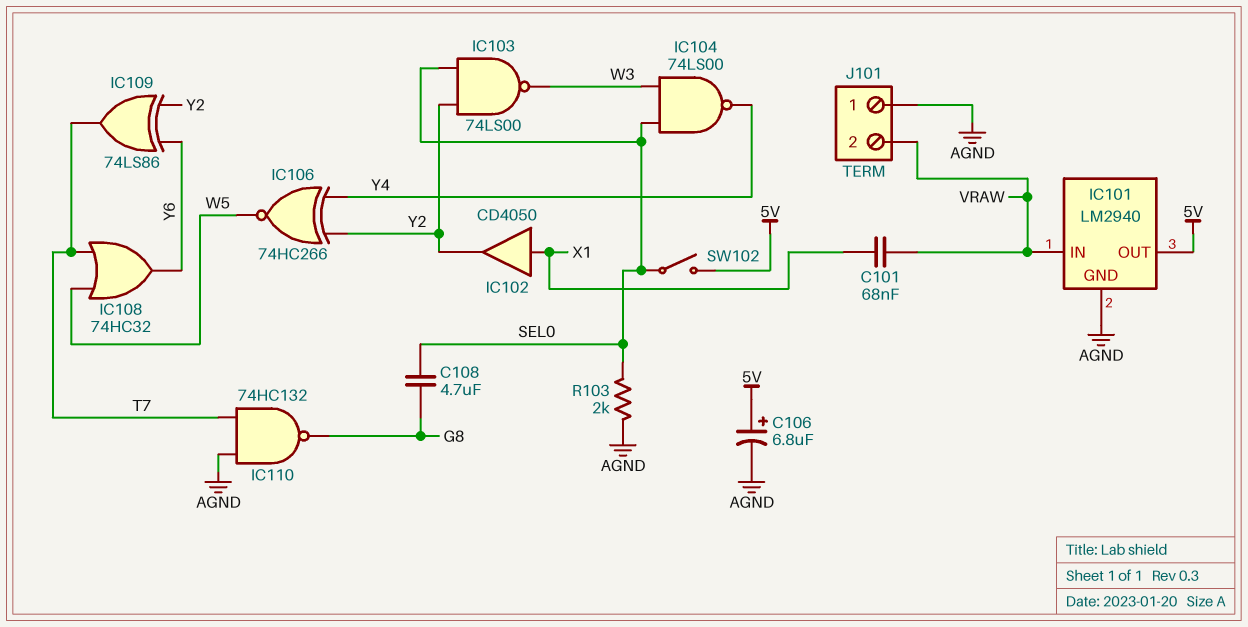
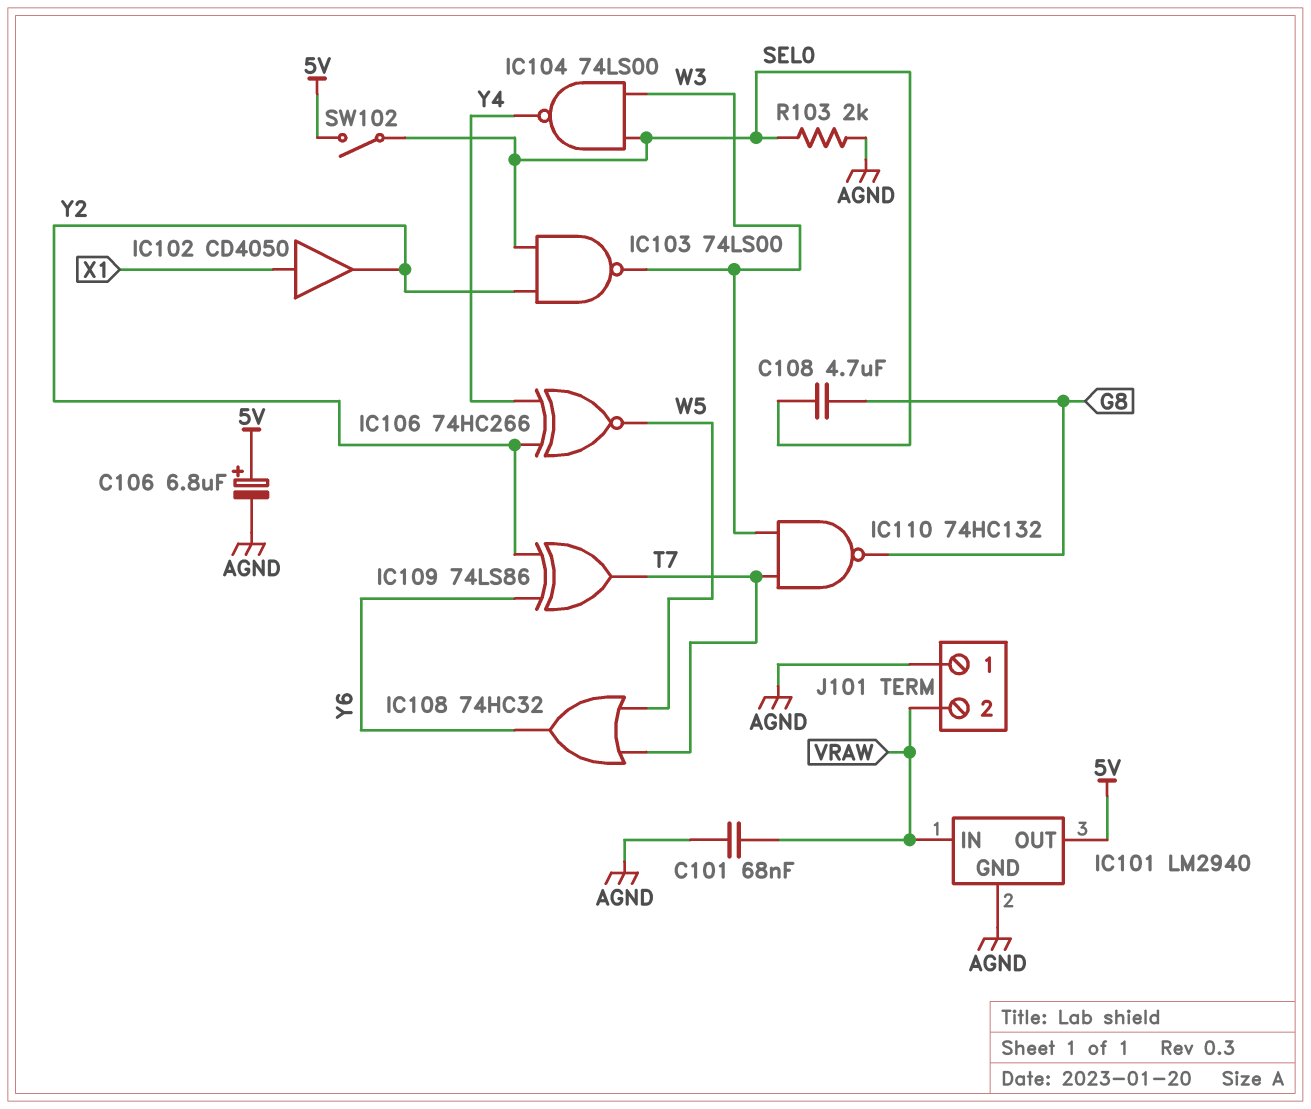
C101: 68nF (VRAW, X1) -> 68nF (AGND, VRAW)
IC110: NAND 74HC132 (in AGND, in T7, out G8) -> NAND 74HC132 (in T7, in W3, out G8)

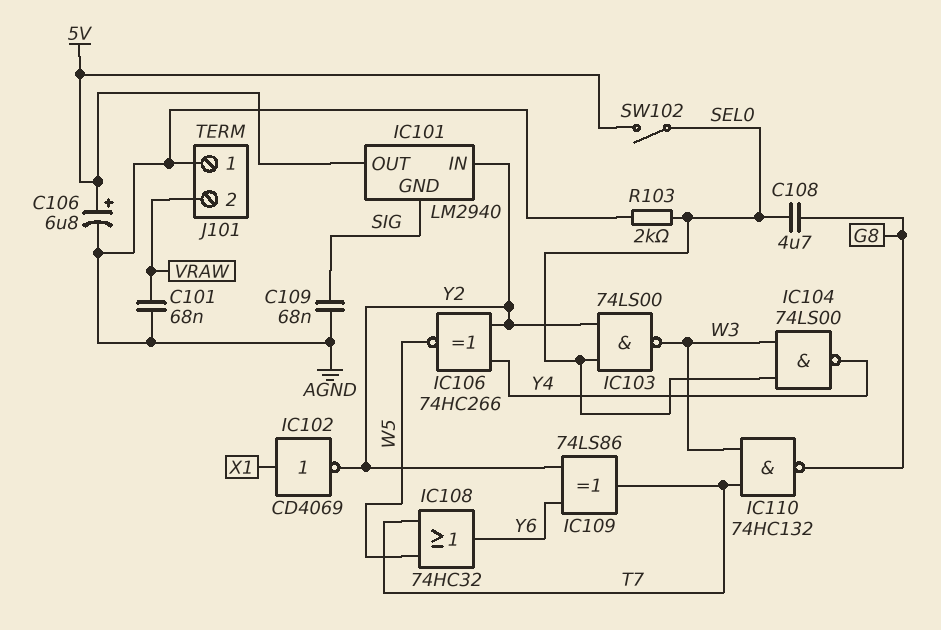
C109: none -> 68nF (AGND, SIG)
IC101 pin GND: AGND -> SIG
IC101 pin IN: VRAW -> Y2
IC102: buffer CD4050 (in X1, out Y2) -> NOT CD4069 (in X1, out Y2)

